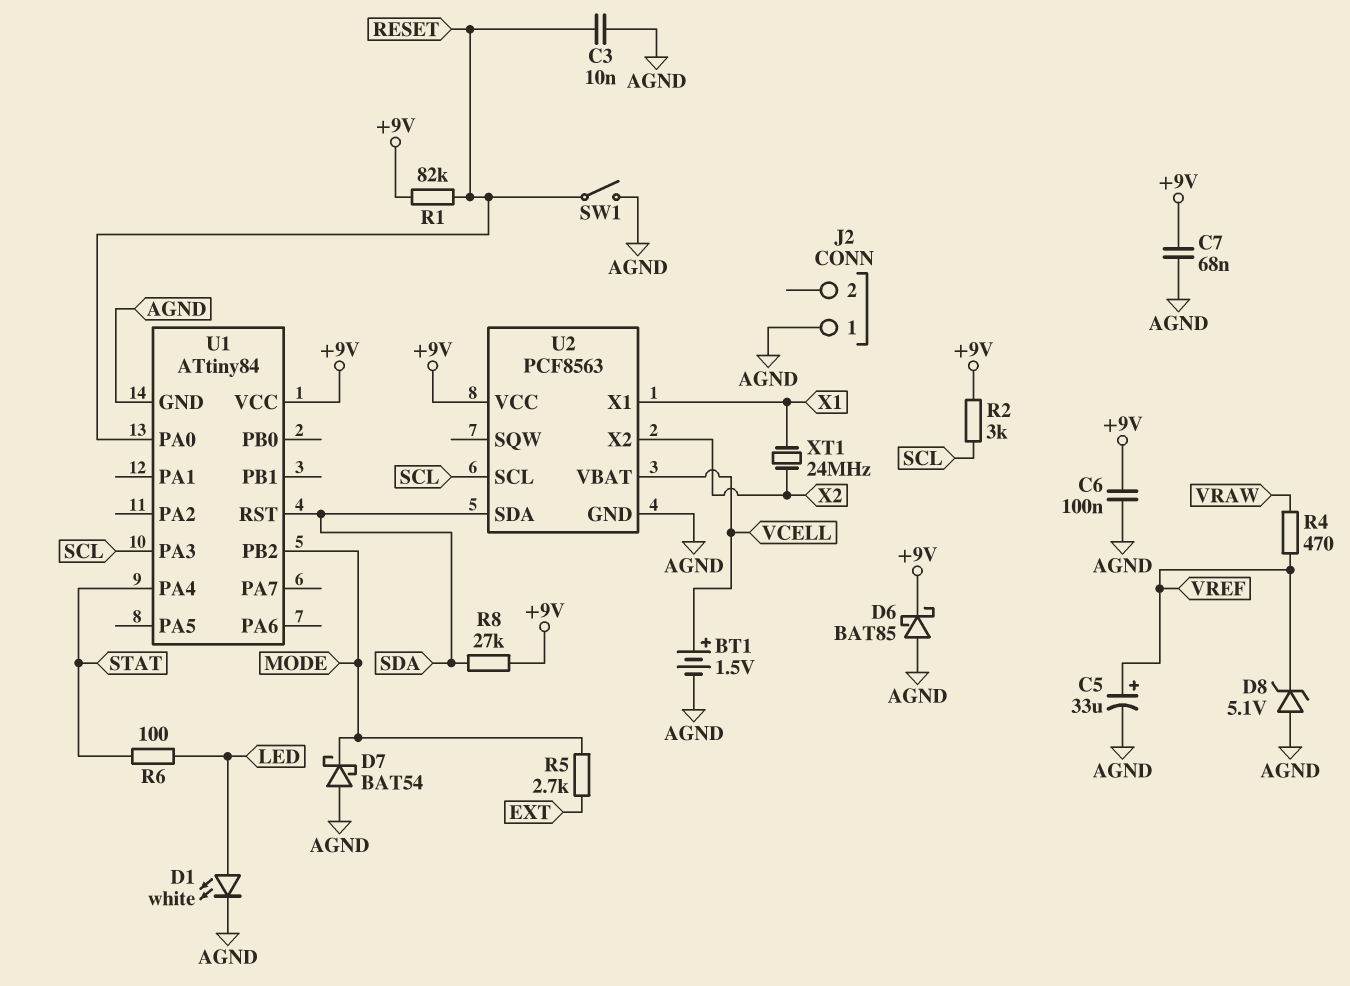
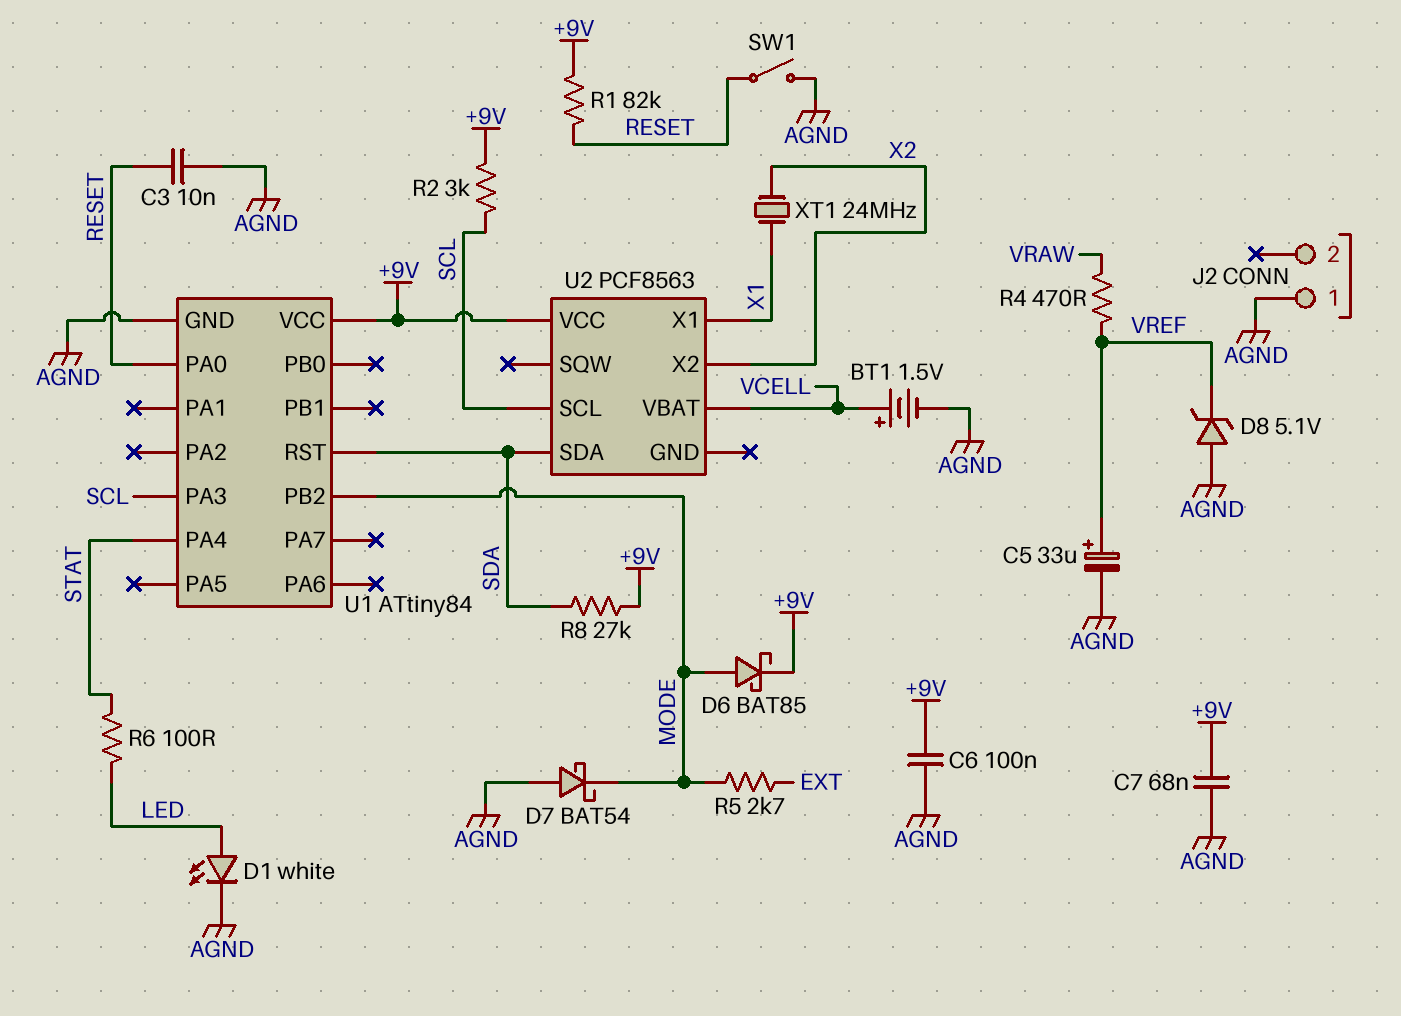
D6: schottky BAT85 (A AGND, K +9V) -> schottky BAT85 (A MODE, K +9V)
U2 pin GND: AGND -> none

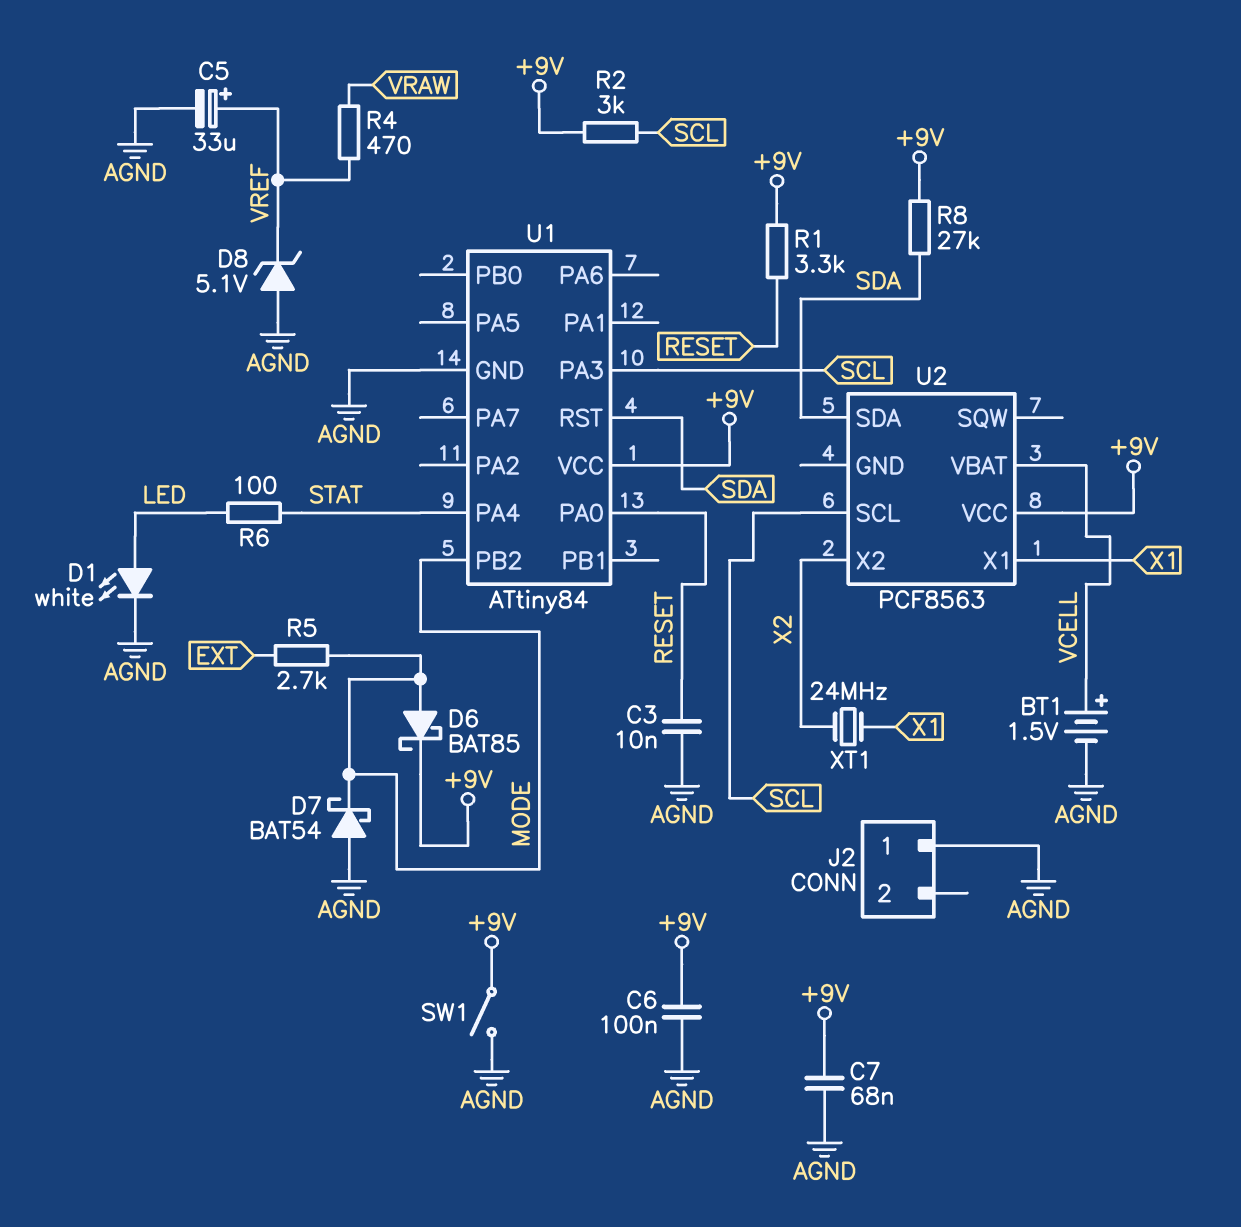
R1: 82k (+9V, RESET) -> 3.3k (+9V, RESET)
SW1: switch (AGND, RESET) -> switch (+9V, AGND)

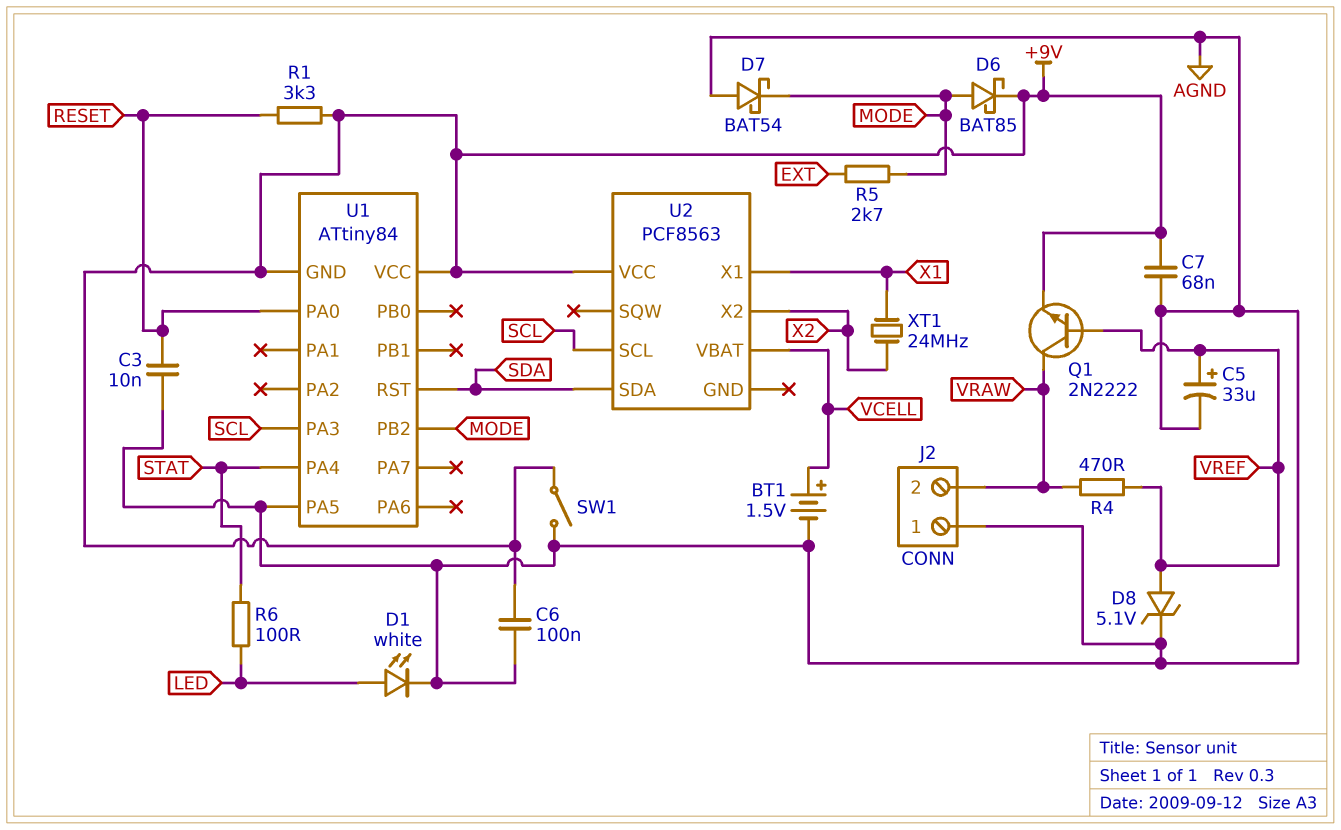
D8: zener 5.1V (A AGND, K VREF) -> zener 5.1V (A VREF, K AGND)
J2 pin 2: none -> VRAW
Q1: none -> NPN 2N2222 (B VREF, C VRAW, E +9V)
R2: 3k (+9V, SCL) -> none
R8: 27k (+9V, SDA) -> none
U1 pin GND: AGND -> +9V
U1 pin PA5: none -> AGND

